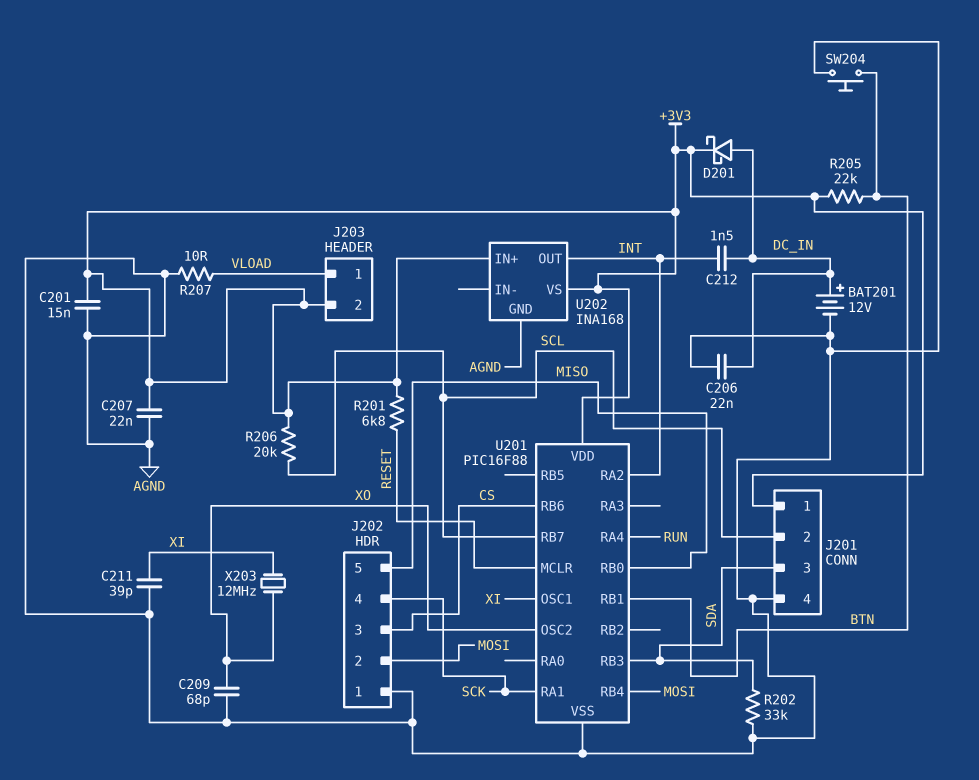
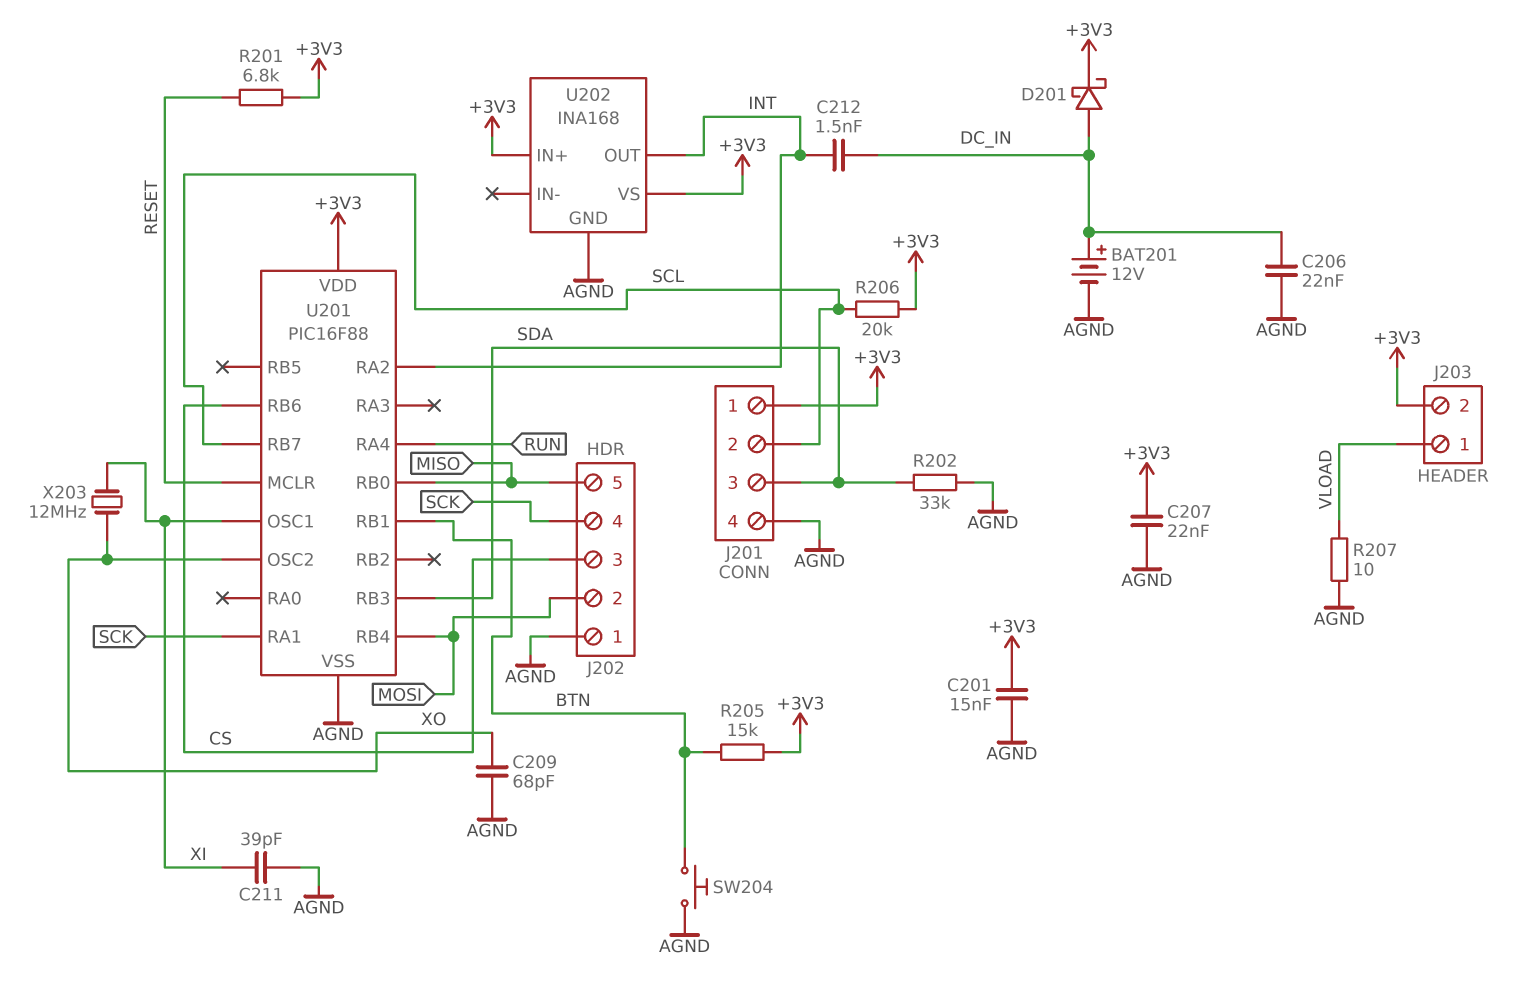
R205: 22k (+3V3, BTN) -> 15k (+3V3, BTN)

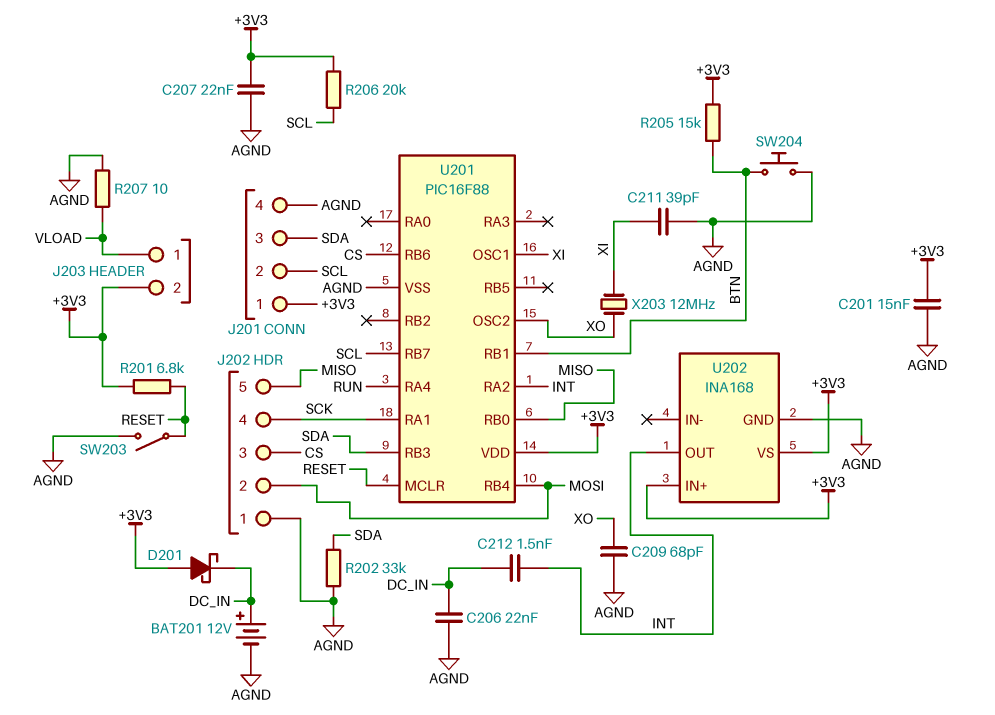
D201: schottky (A DC_IN, K +3V3) -> schottky (A +3V3, K DC_IN)
SW203: none -> switch (AGND, RESET)

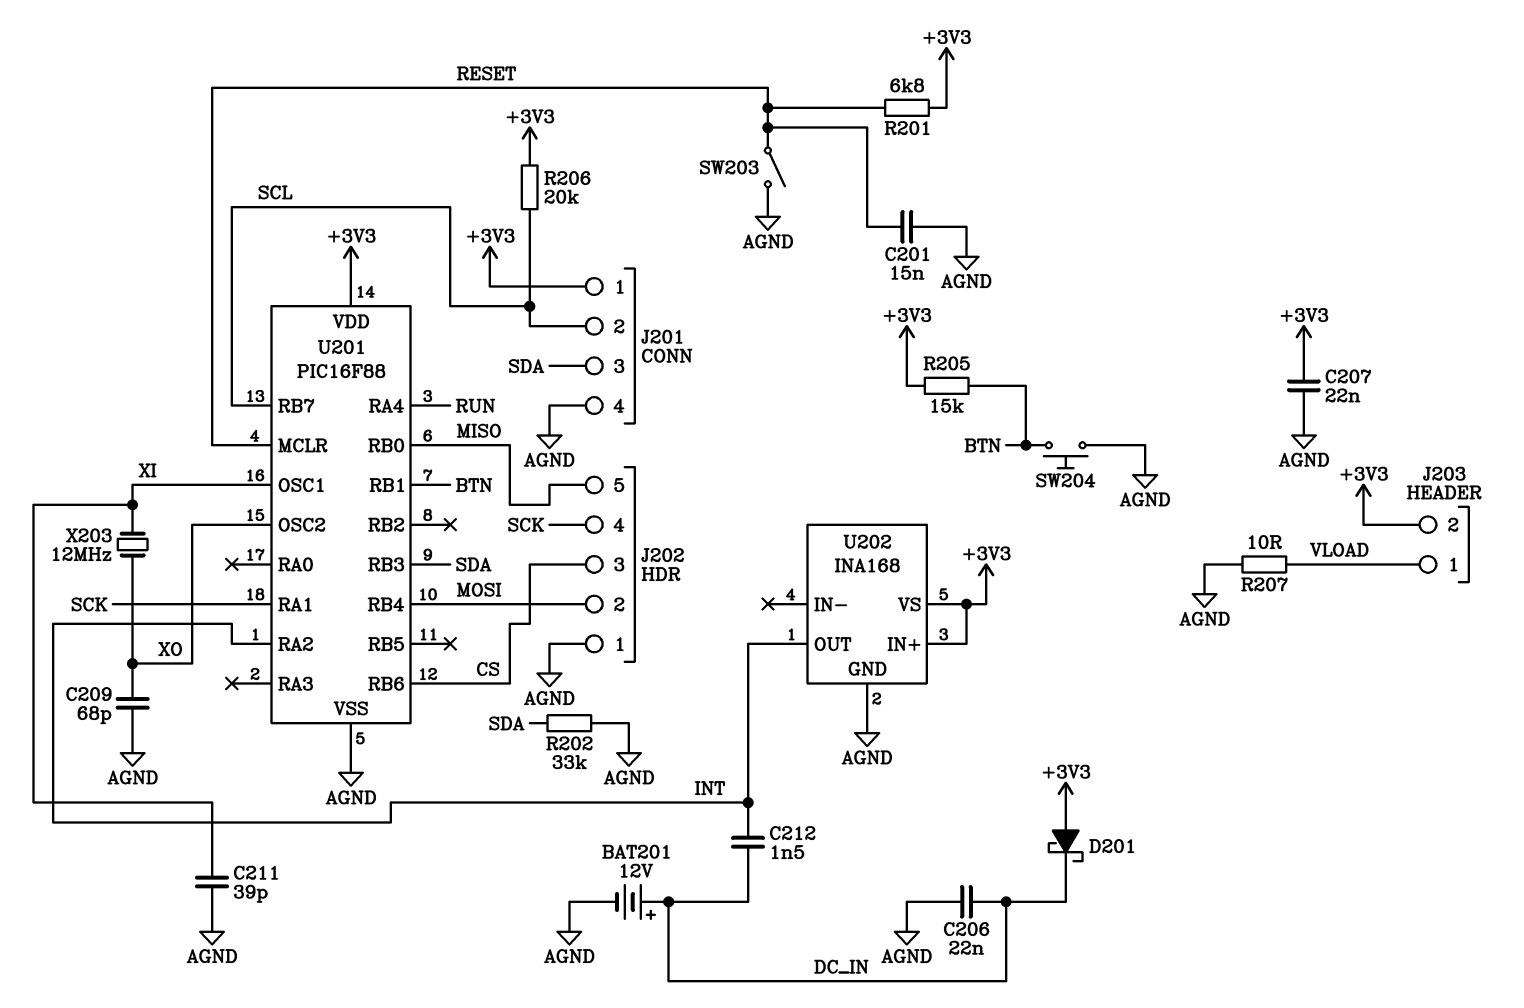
C201: 15nF (+3V3, AGND) -> 15nF (AGND, RESET)

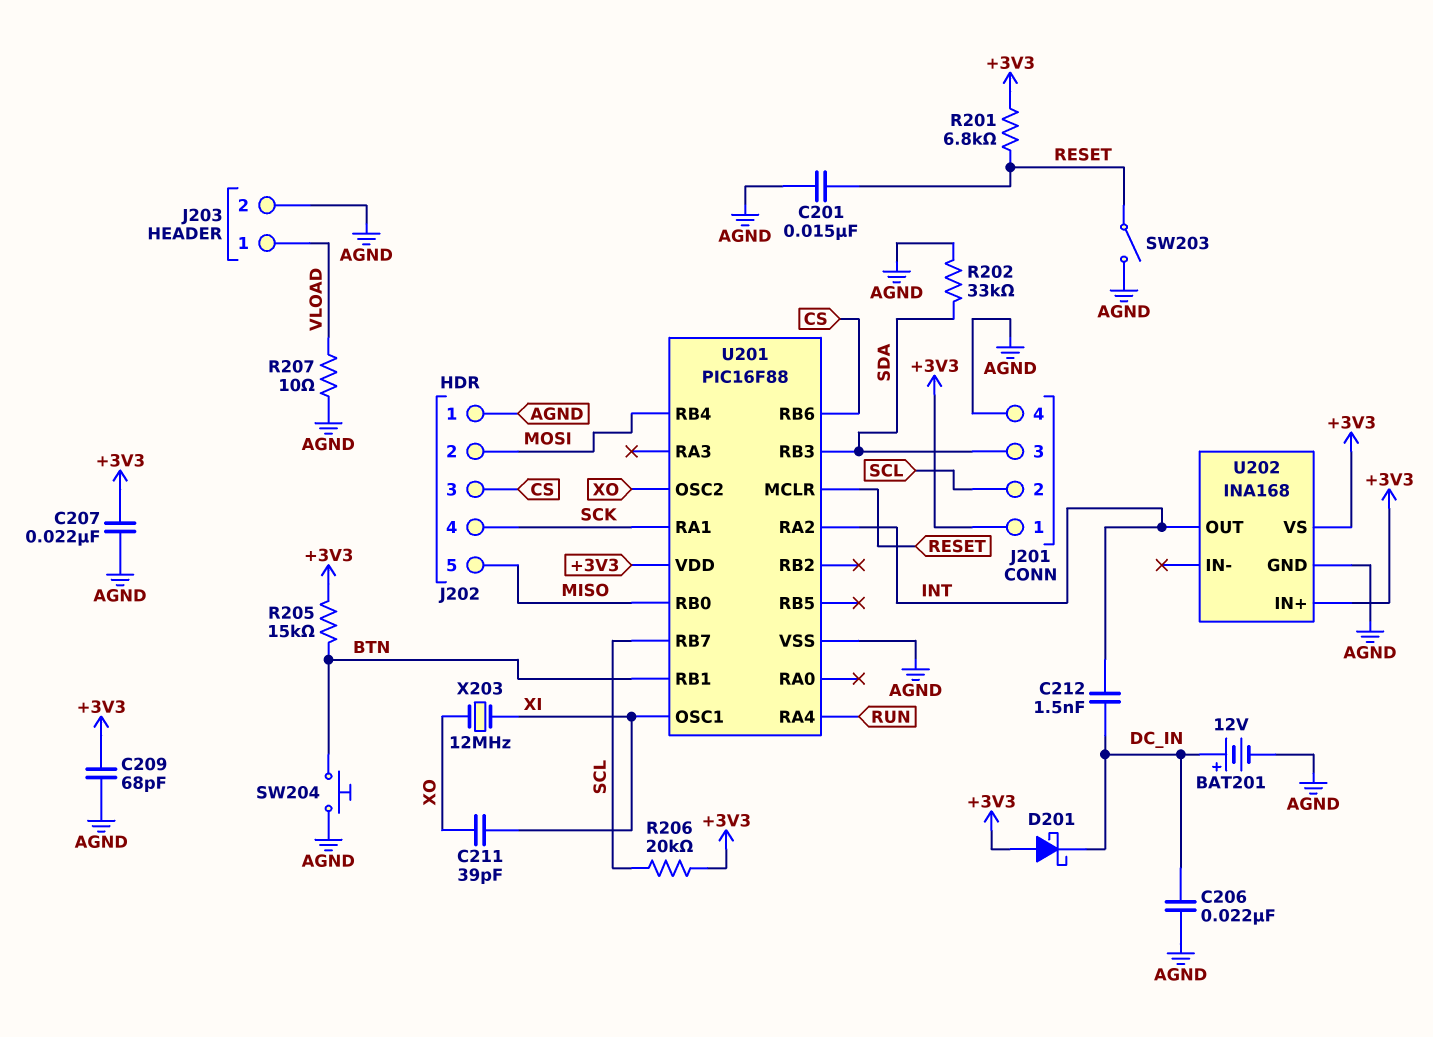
C209: 68pF (AGND, XO) -> 68pF (+3V3, AGND)
C211: 39pF (AGND, XI) -> 39pF (XI, XO)
J203 pin 2: +3V3 -> AGND

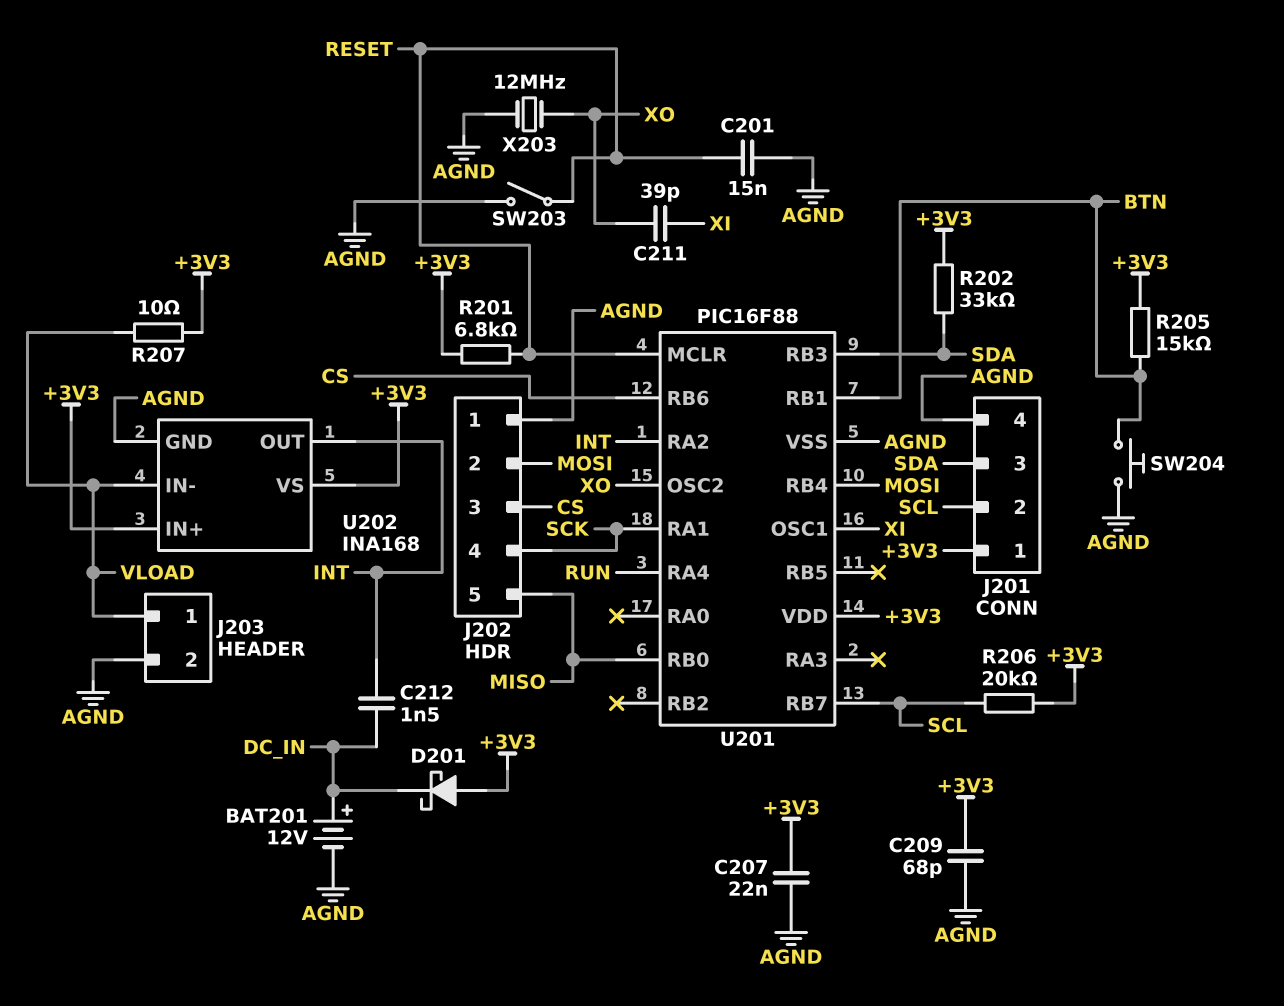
C206: 22nF (AGND, DC_IN) -> none
R202: 33k (AGND, SDA) -> 33k (+3V3, SDA)
R207: 10 (AGND, VLOAD) -> 10 (+3V3, VLOAD)
U202 pin IN-: none -> VLOAD
X203: 12MHz (XI, XO) -> 12MHz (AGND, XO)

